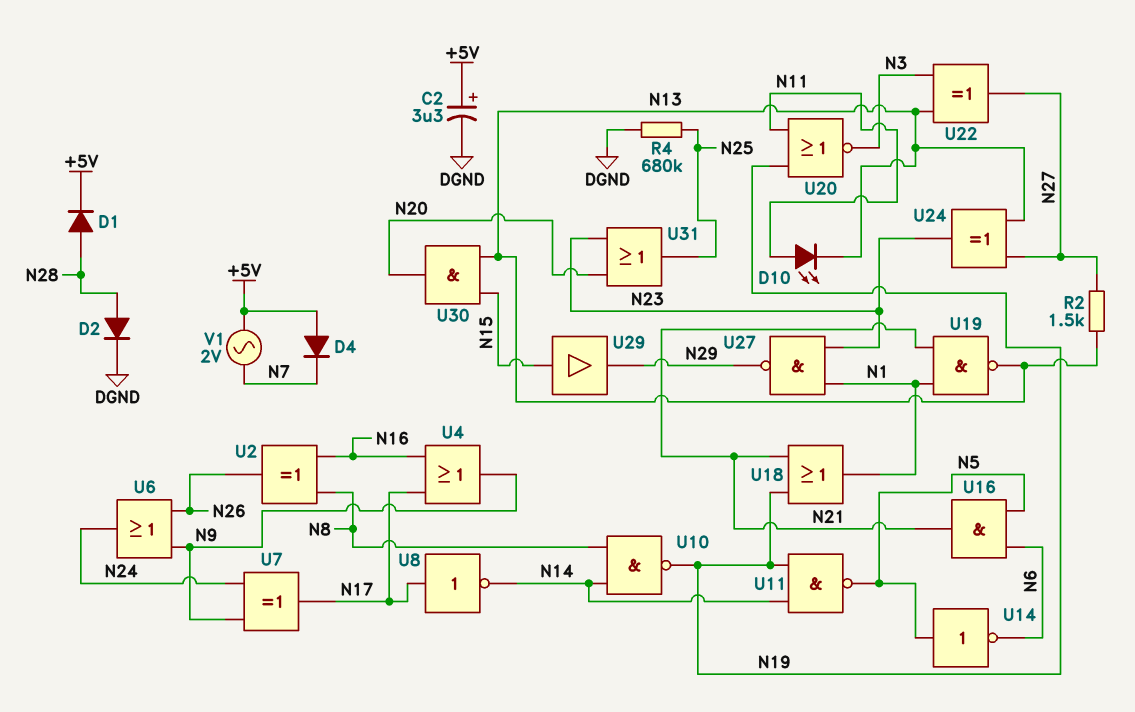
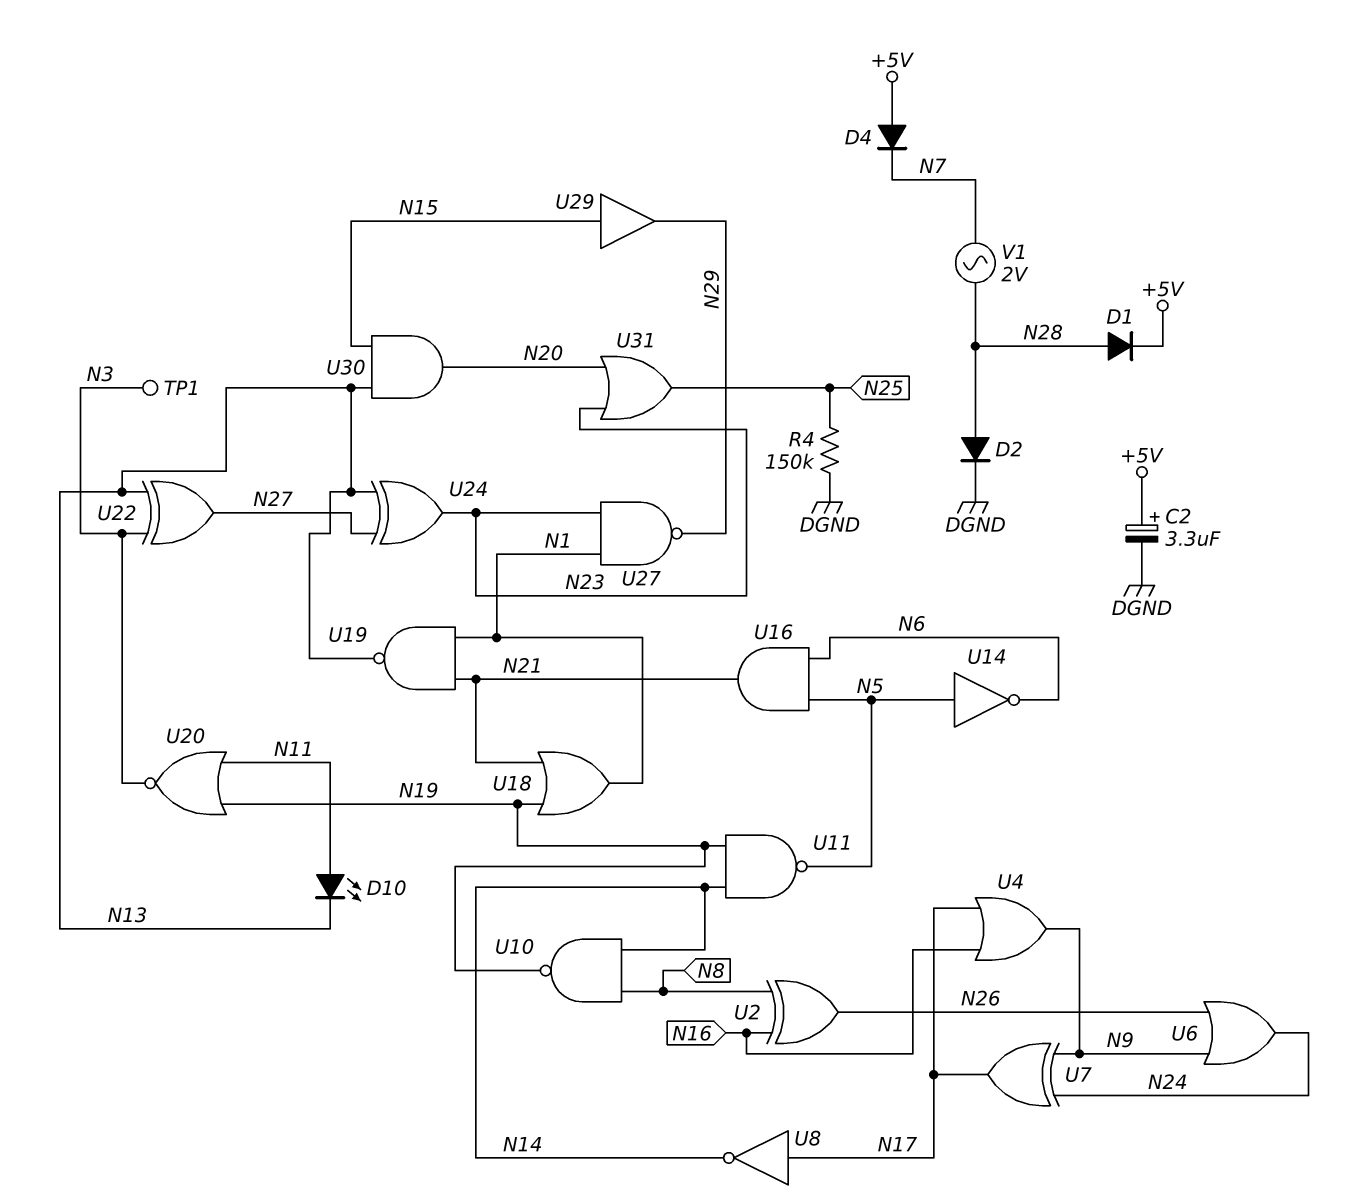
R2: 1.5k (N13, N27) -> none
R4: 680k (DGND, N25) -> 150k (DGND, N25)
TP1: none -> test point (N3)
V1: AC 2V (+5V, N7) -> AC 2V (N7, N28)

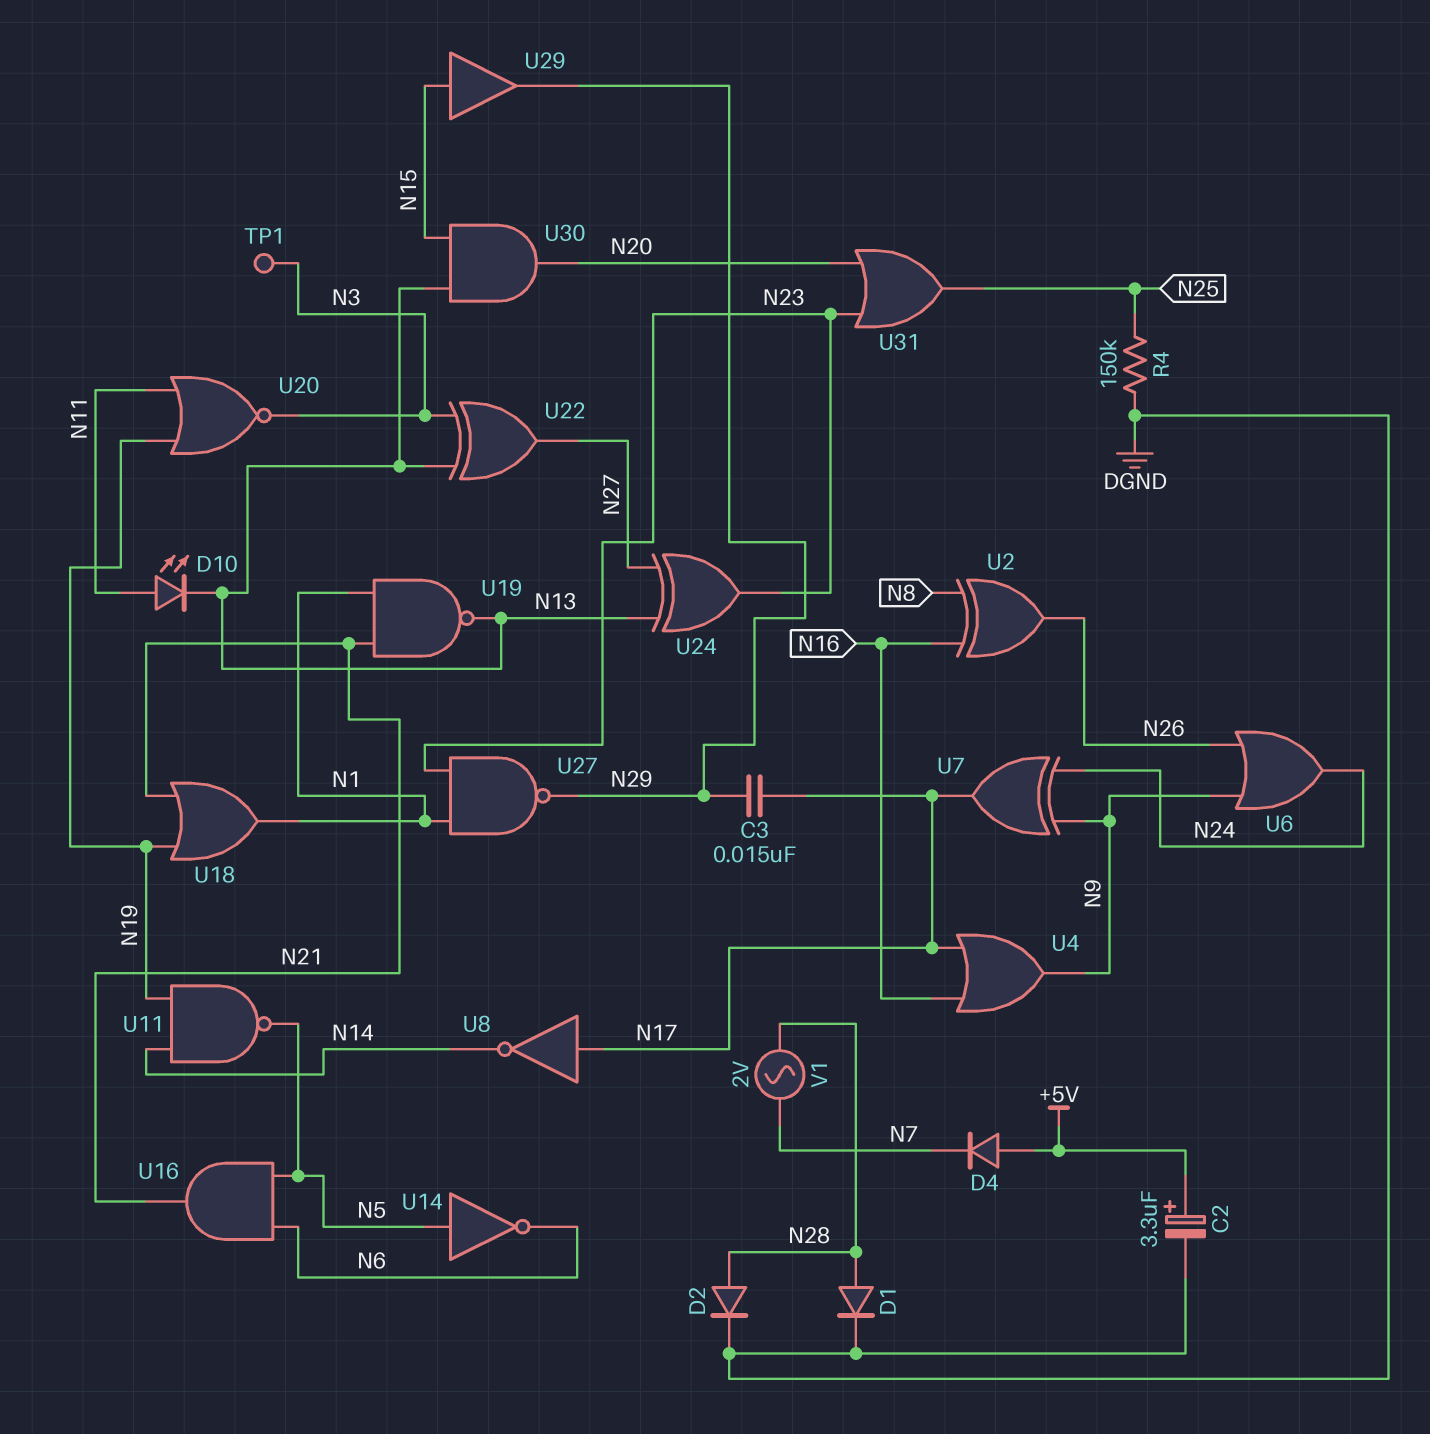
C3: none -> 15nF (N17, N29)
D1: diode (A N28, K +5V) -> diode (A N28, K DGND)
U10: NAND (in N8, in N14, out N19) -> none

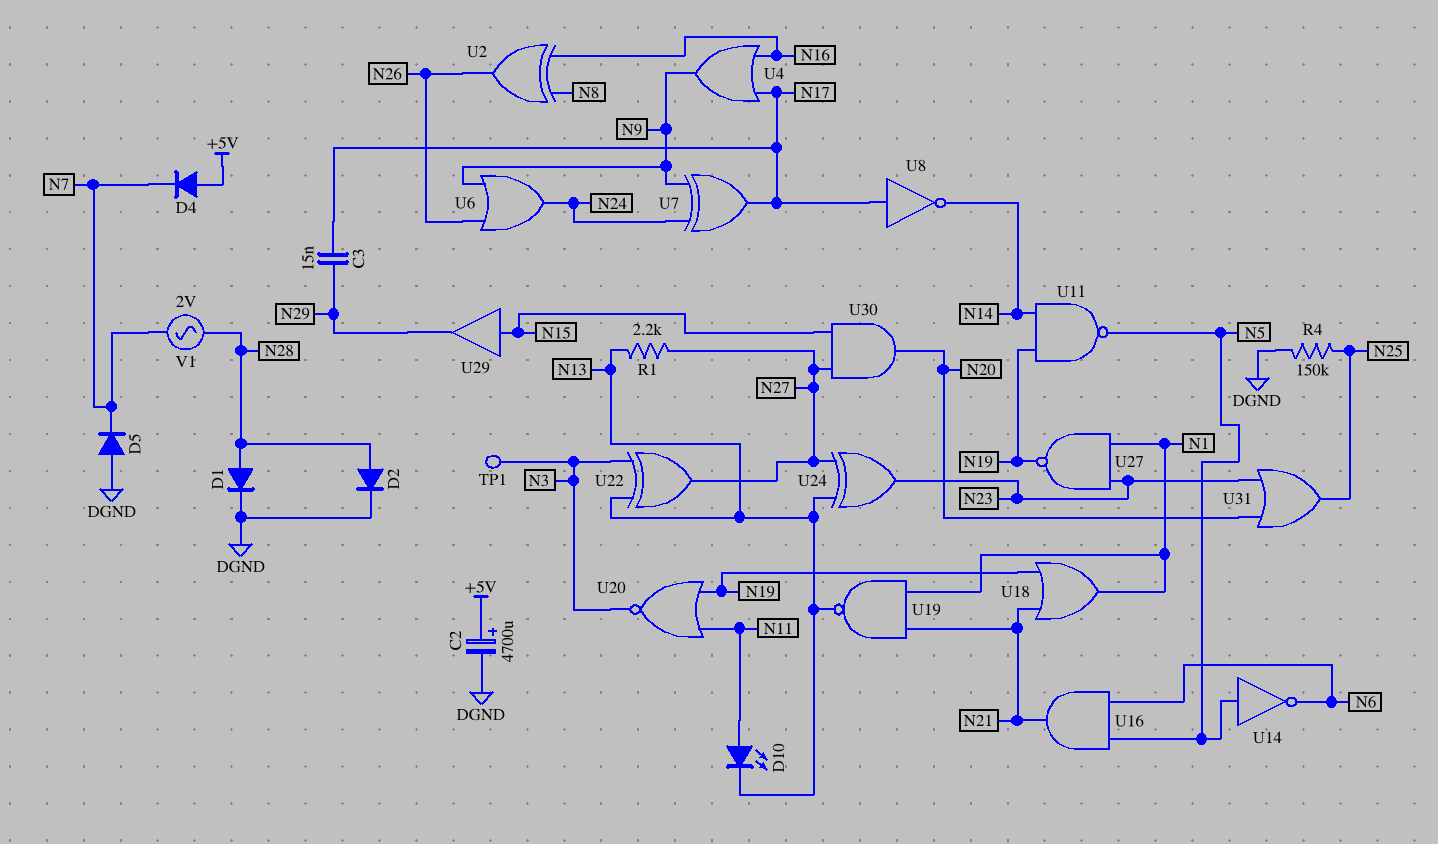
C2: 3.3uF (plus +5V, minus DGND) -> 4700uF (plus +5V, minus DGND)
D5: none -> diode (A DGND, K N7)
R1: none -> 2.2k (N13, N27)
U27: NAND (in N1, in N23, out N29) -> NAND (in N1, in N23, out N19)
U30: AND (in N13, in N15, out N20) -> AND (in N15, in N27, out N20)

